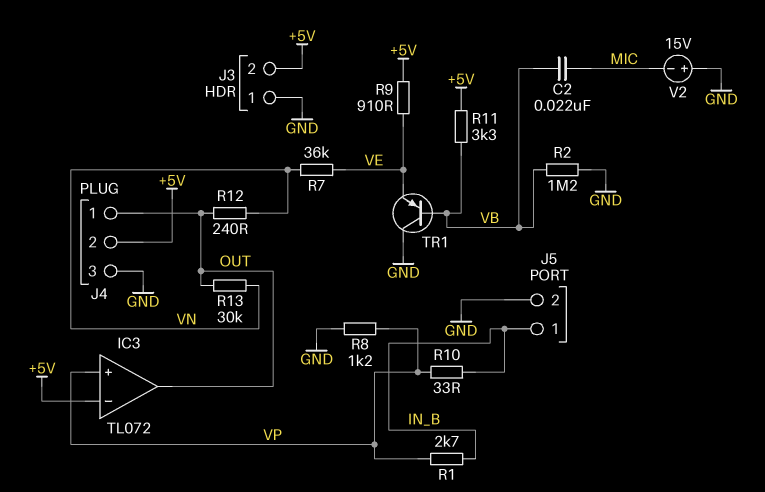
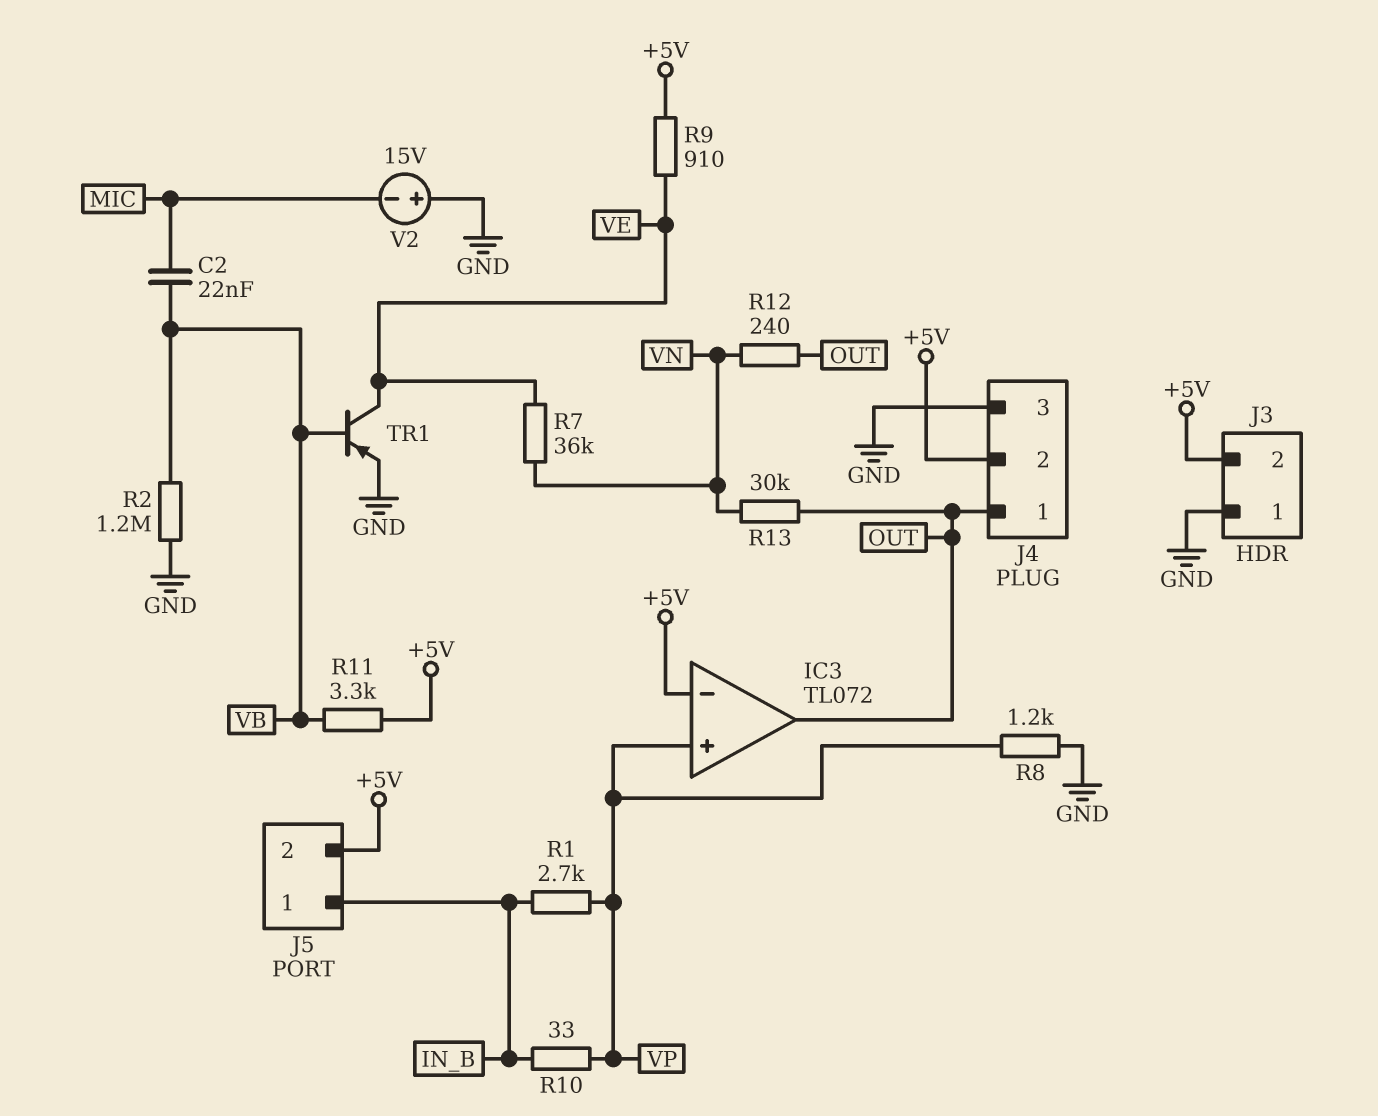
J5 pin 2: GND -> +5V
TR1: PNP (B VB, C GND, E VE) -> PNP (B VB, C VE, E GND)

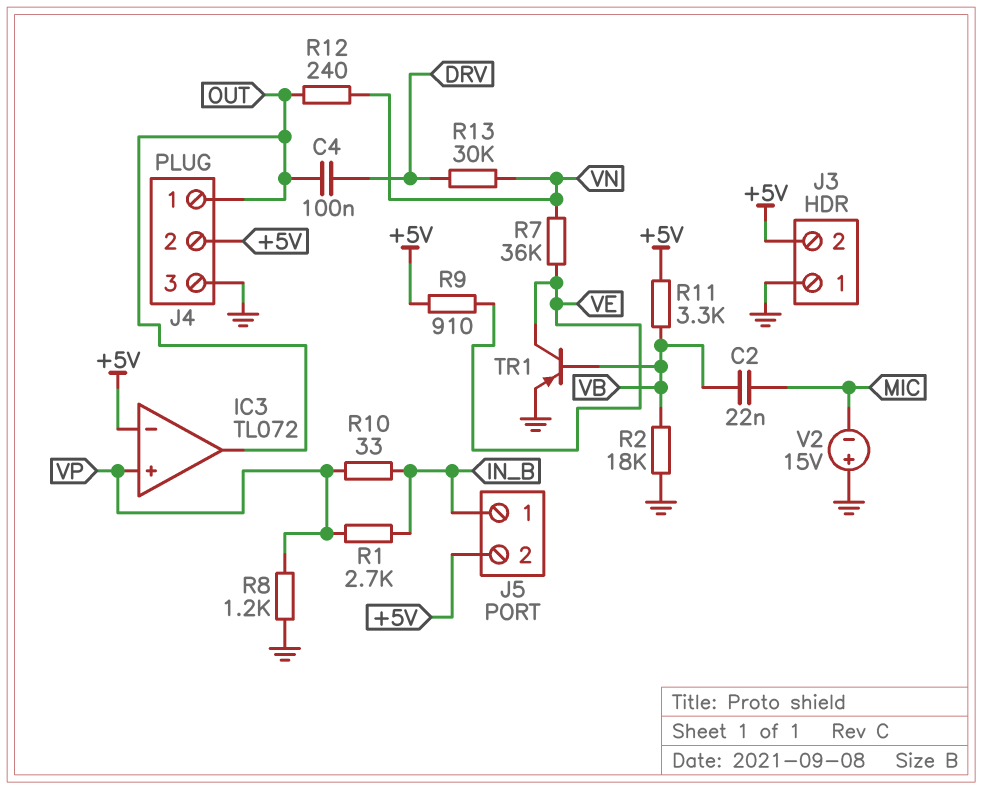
C4: none -> 100nF (DRV, OUT)
R2: 1.2M (GND, VB) -> 18k (GND, VB)
R13: 30k (OUT, VN) -> 30k (DRV, VN)

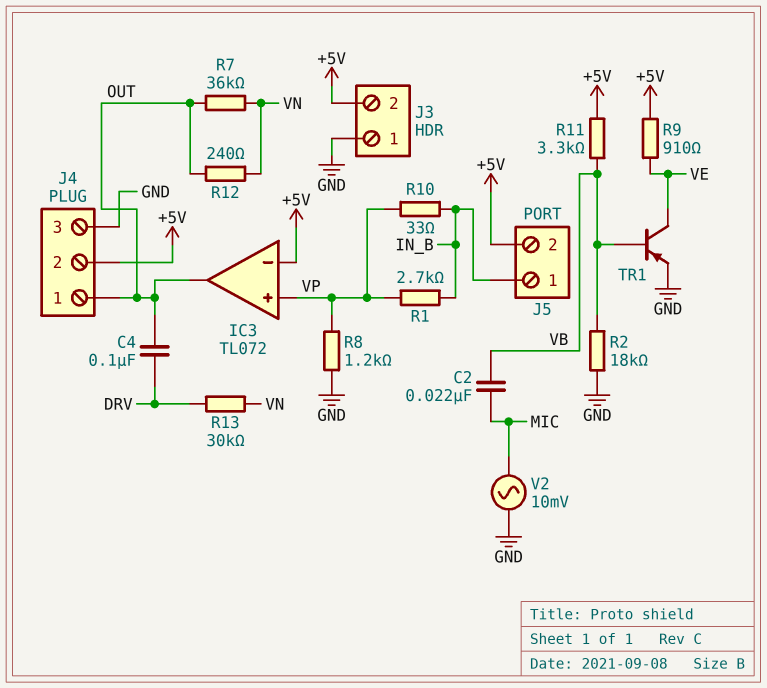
R7: 36k (VE, VN) -> 36k (OUT, VN)
V2: 15V (plus GND, minus MIC) -> AC 10mV (GND, MIC)

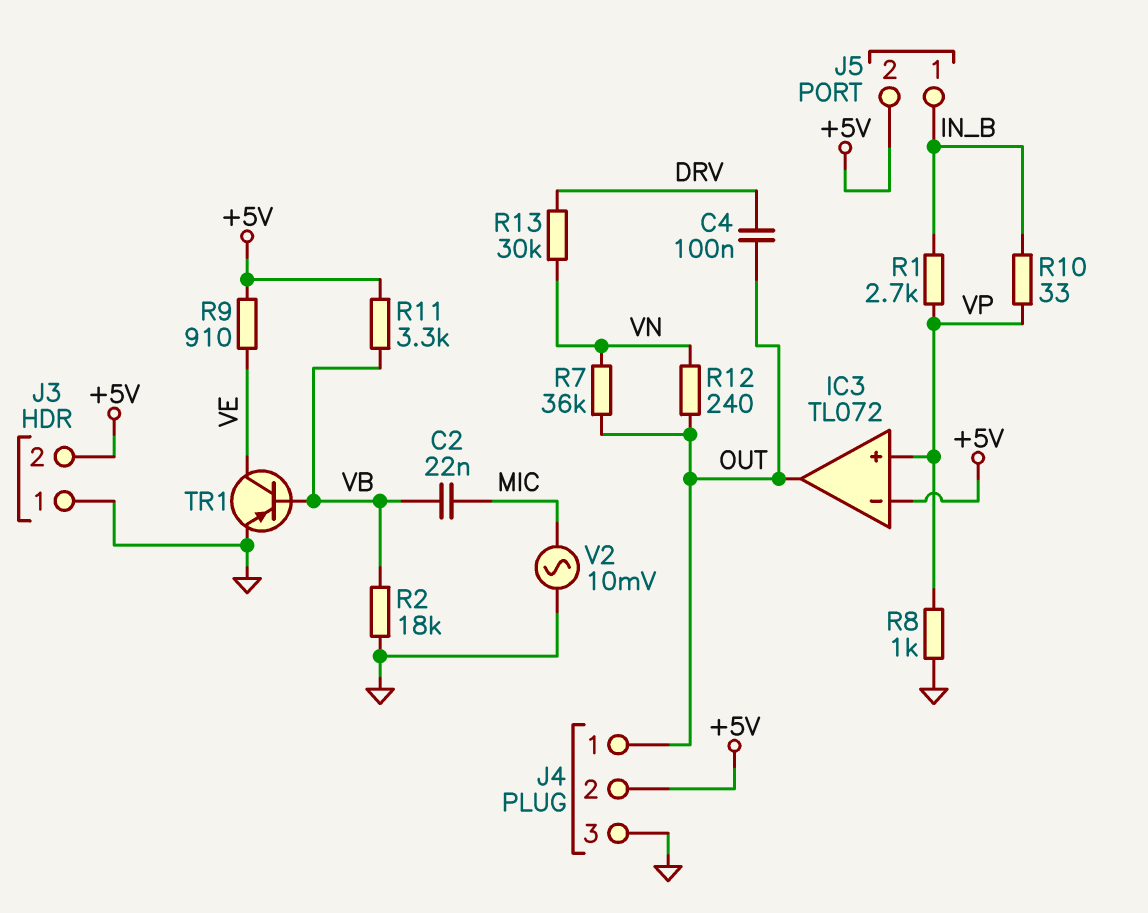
R8: 1.2k (GND, VP) -> 1k (GND, VP)

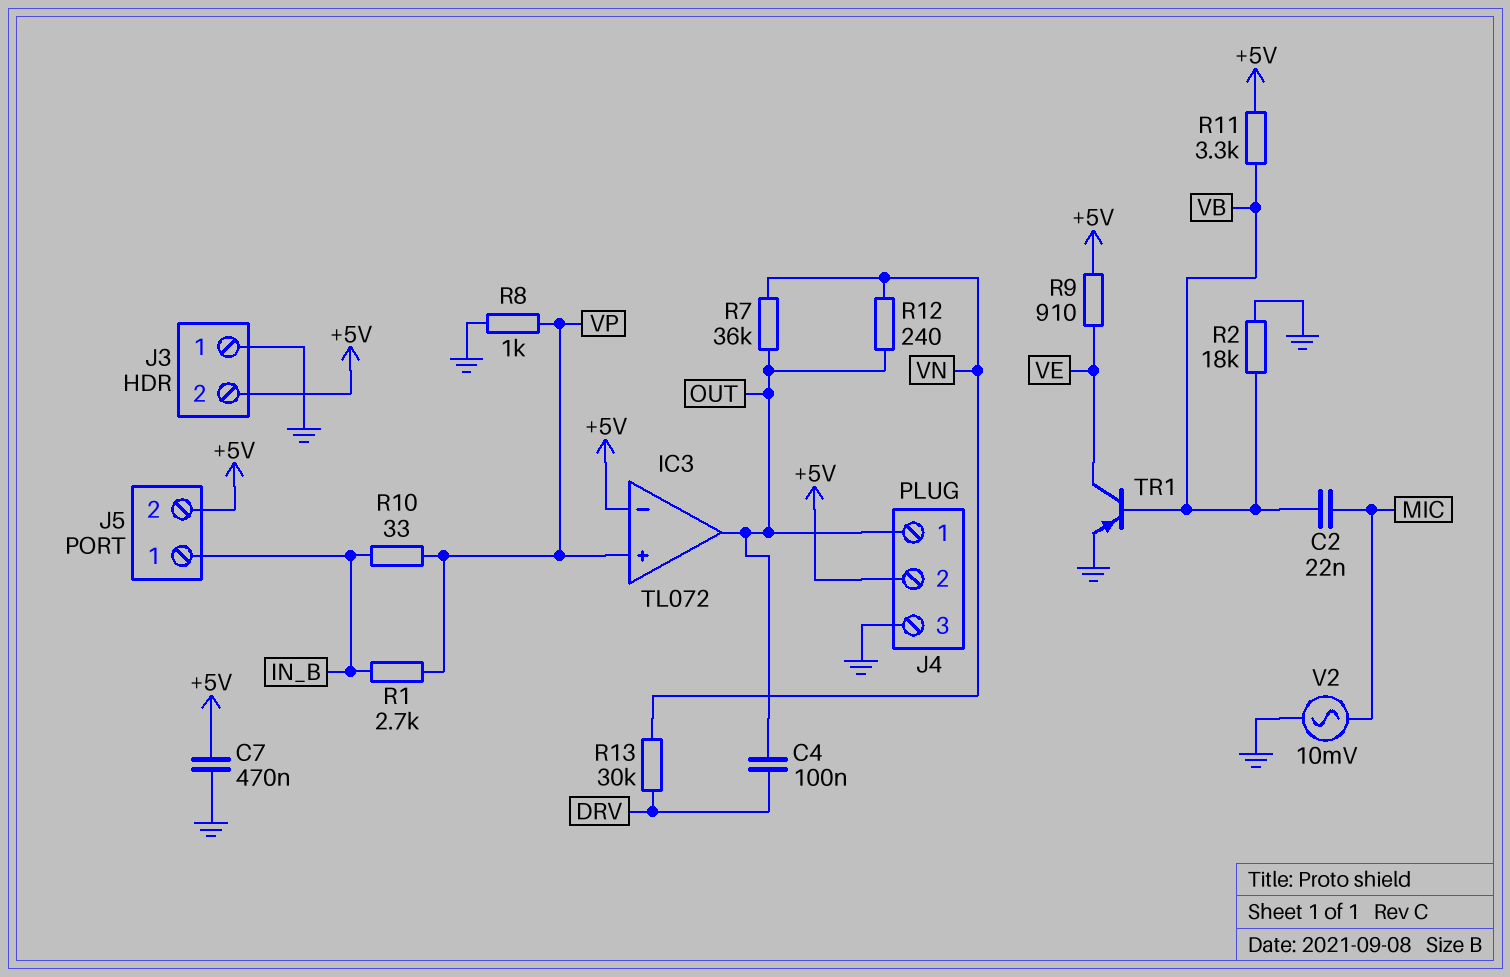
C7: none -> 470nF (+5V, GND)

